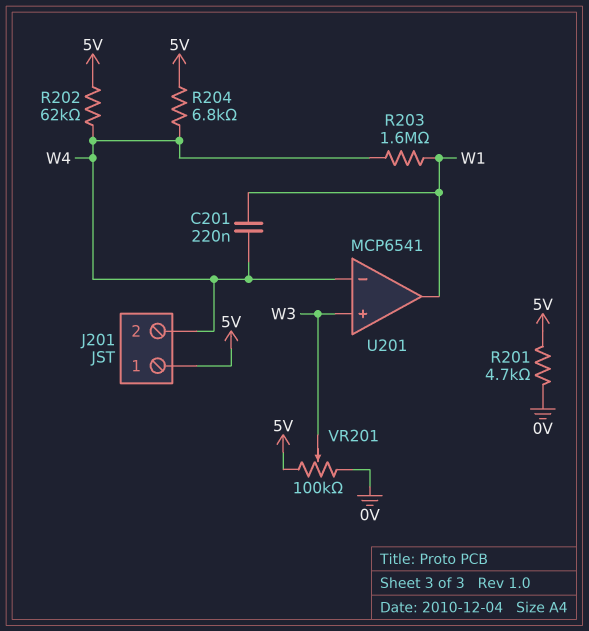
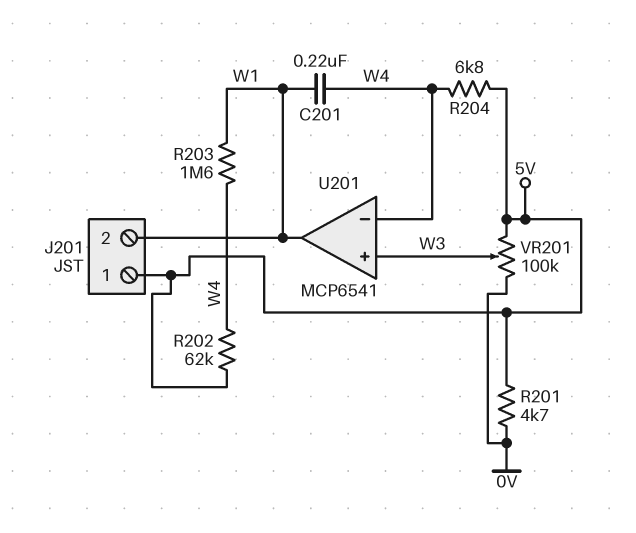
J201 pin 2: W4 -> W1

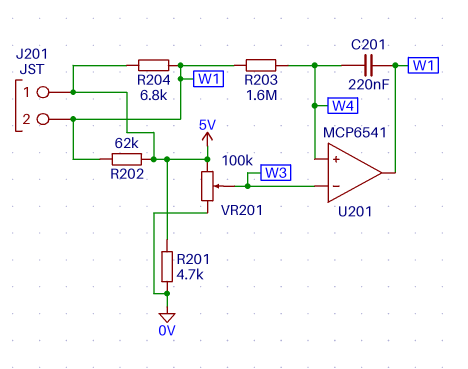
R202: 62k (5V, W4) -> 62k (5V, W1)
R204: 6.8k (5V, W4) -> 6.8k (5V, W1)
U201 pin in+: W3 -> W4
U201 pin in-: W4 -> W3

